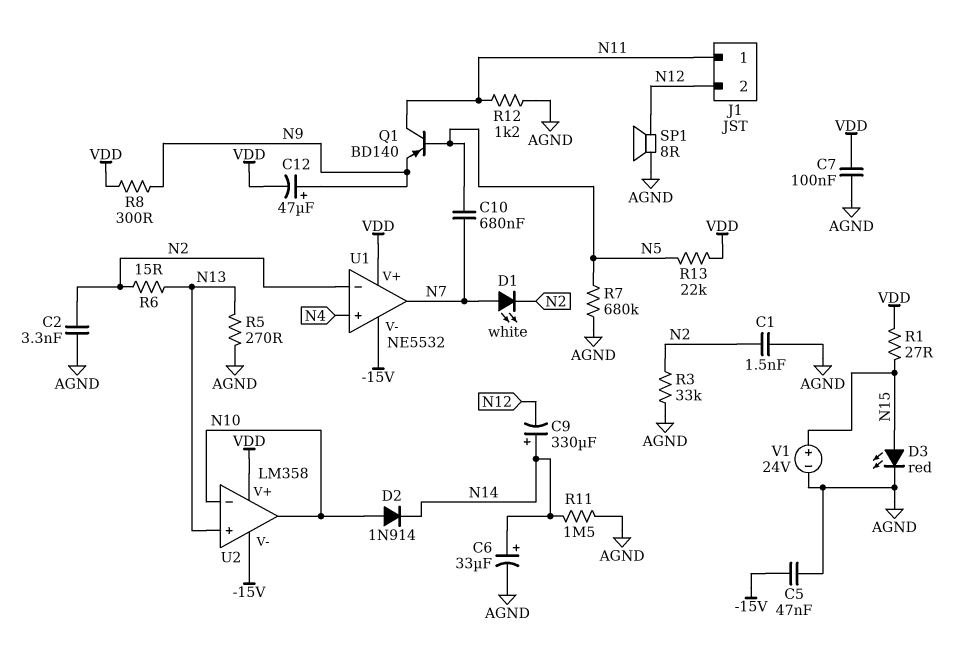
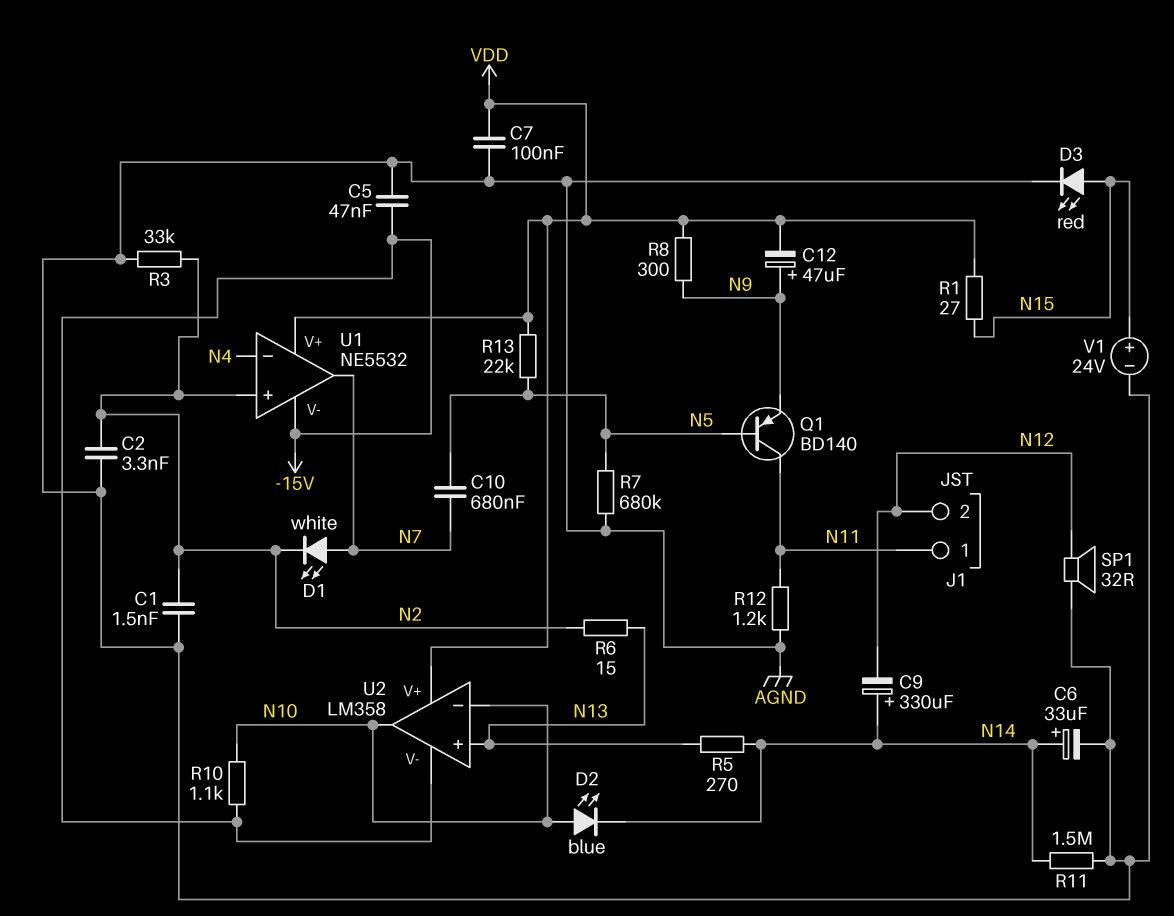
D2: diode 1N914 (A N10, K N14) -> LED blue (A N10, K N14)
R5: 270 (AGND, N13) -> 270 (N13, N14)
R10: none -> 1.1k (-15V, N10)
SP1: speaker 8R (AGND, N12) -> speaker 32R (AGND, N12)
U1 pin in+: N4 -> N2
U1 pin in-: N2 -> N4

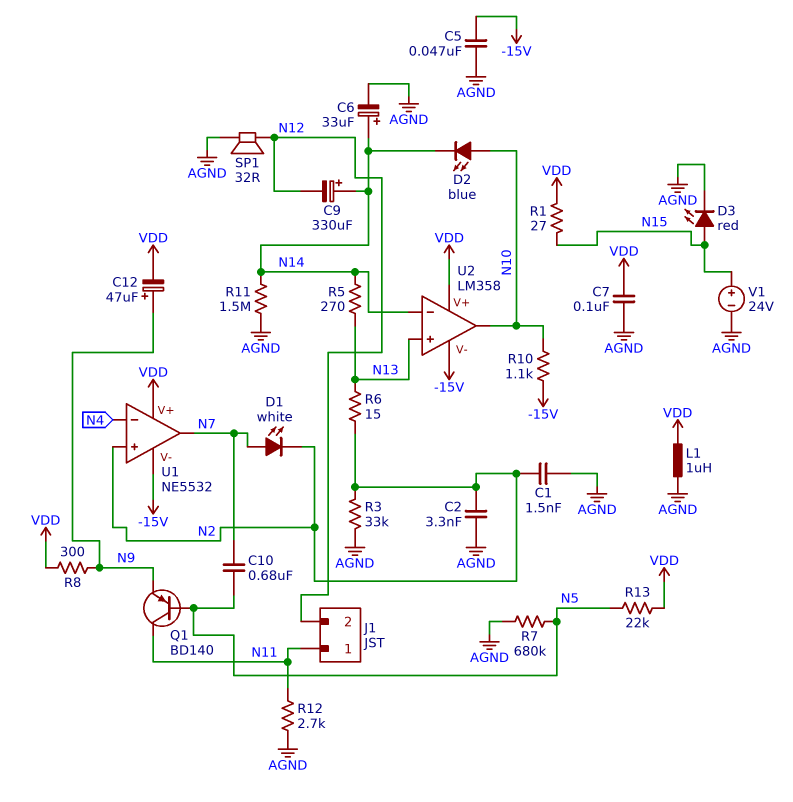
L1: none -> 1uH (AGND, VDD)
R12: 1.2k (AGND, N11) -> 2.7k (AGND, N11)
U2 pin in-: N10 -> N14

